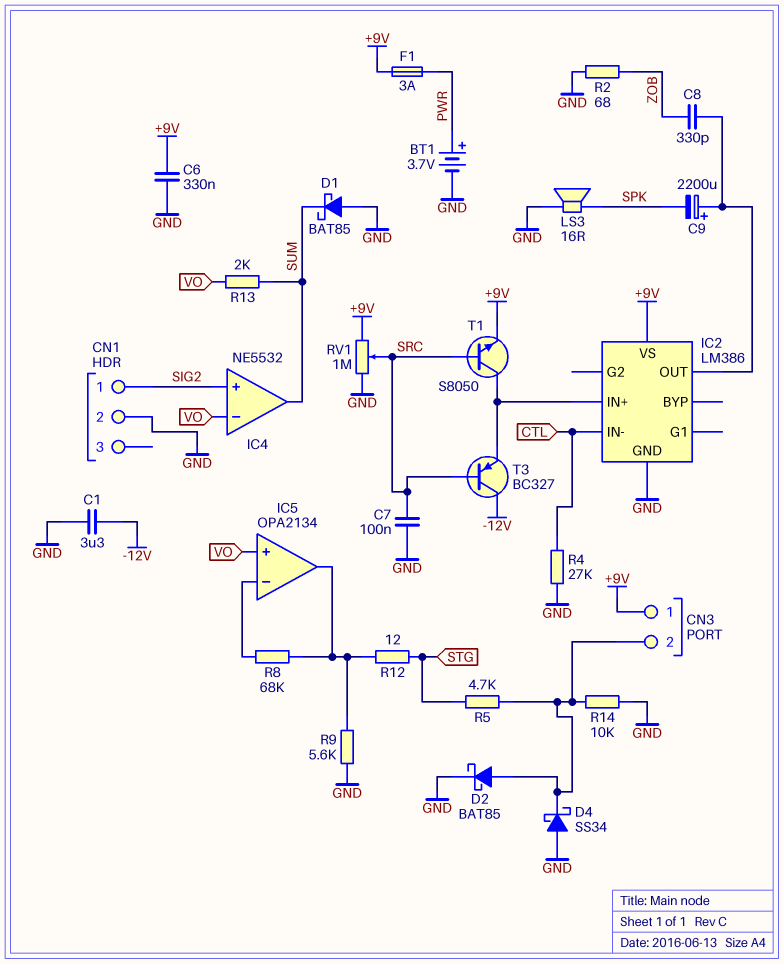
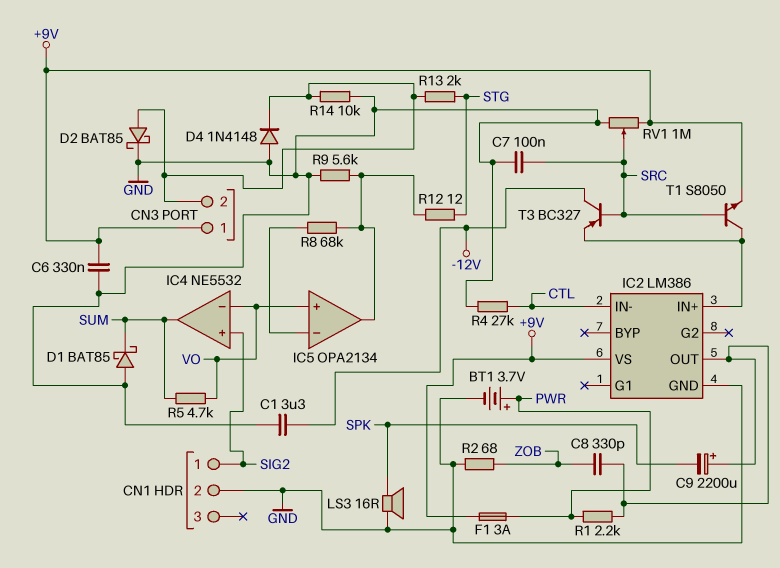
D4: schottky SS34 (A GND, K CN3/2) -> diode 1N4148 (A GND, K CN3/2)
R1: none -> 2.2k (IC2/OUT, PWR)
R5: 4.7k (CN3/2, STG) -> 4.7k (SUM, VO)
R13: 2k (SUM, VO) -> 2k (CN3/2, STG)

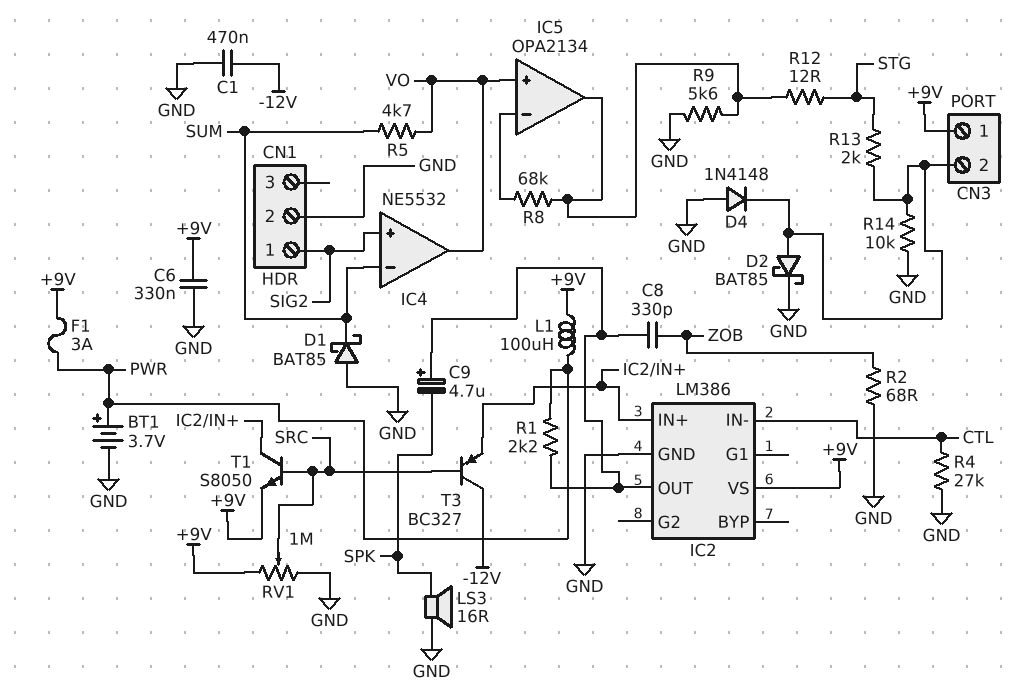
C1: 3.3uF (-12V, GND) -> 470nF (-12V, GND)
C7: 100nF (GND, SRC) -> none
C9: 2200uF (plus IC2/OUT, minus SPK) -> 4.7uF (plus IC2/OUT, minus SPK)
IC4 pin in-: VO -> SUM
IC4 pin out: SUM -> VO
L1: none -> 100uH (+9V, PWR)

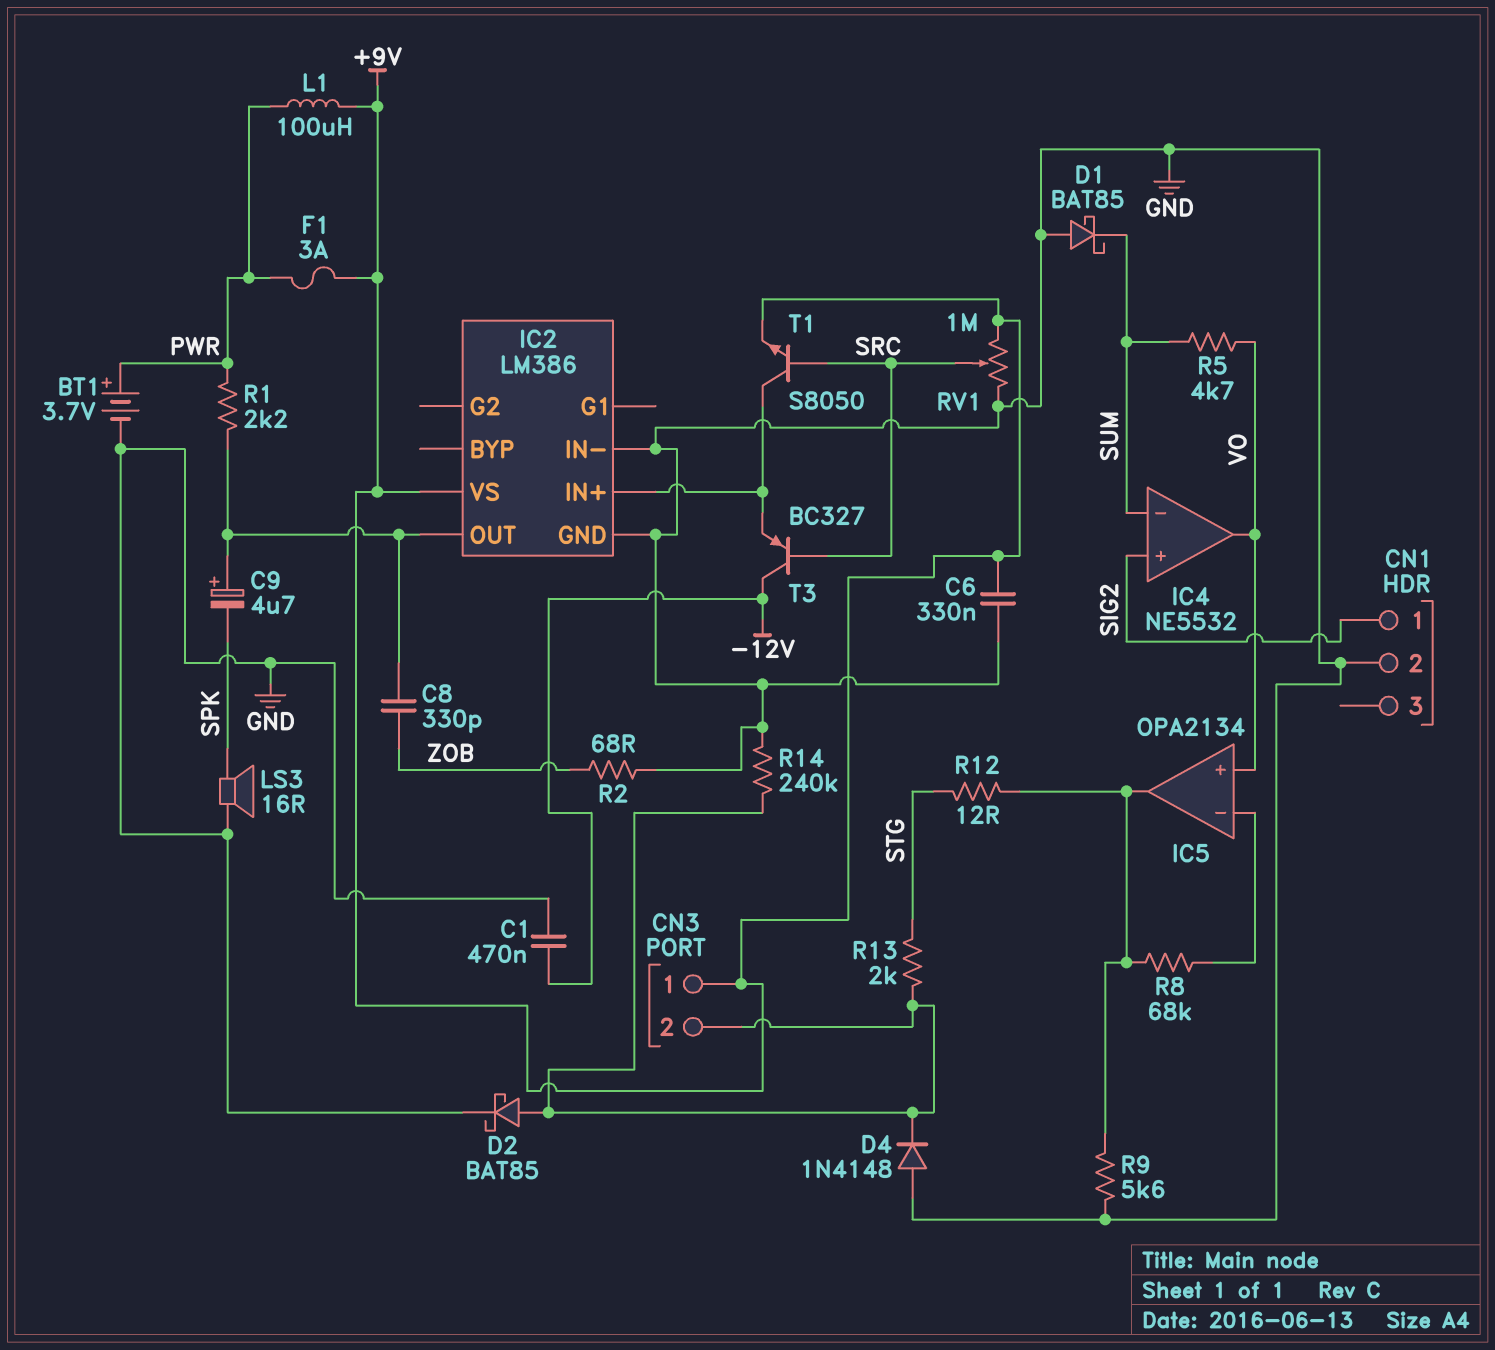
IC2 pin IN-: CTL -> GND
R4: 27k (CTL, GND) -> none
R14: 10k (CN3/2, GND) -> 240k (CN3/2, GND)

